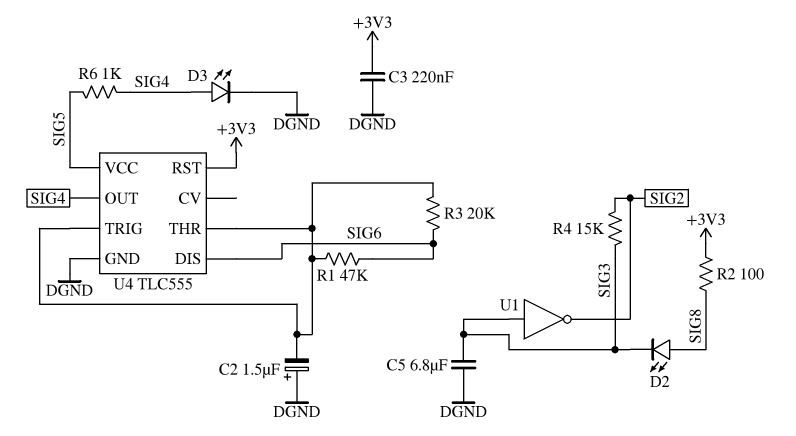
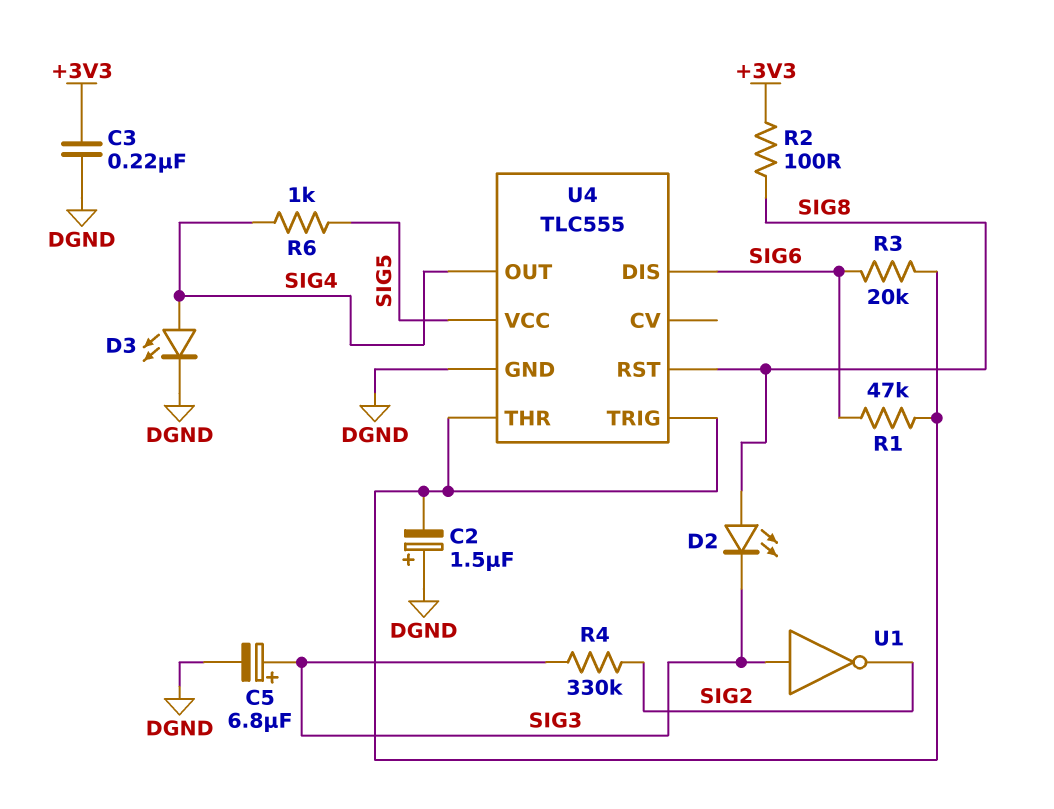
C5: 6.8uF (DGND, SIG3) -> 6.8uF (plus SIG3, minus DGND)
R4: 15k (SIG2, SIG3) -> 330k (SIG2, SIG3)
U4 pin RST: +3V3 -> SIG8

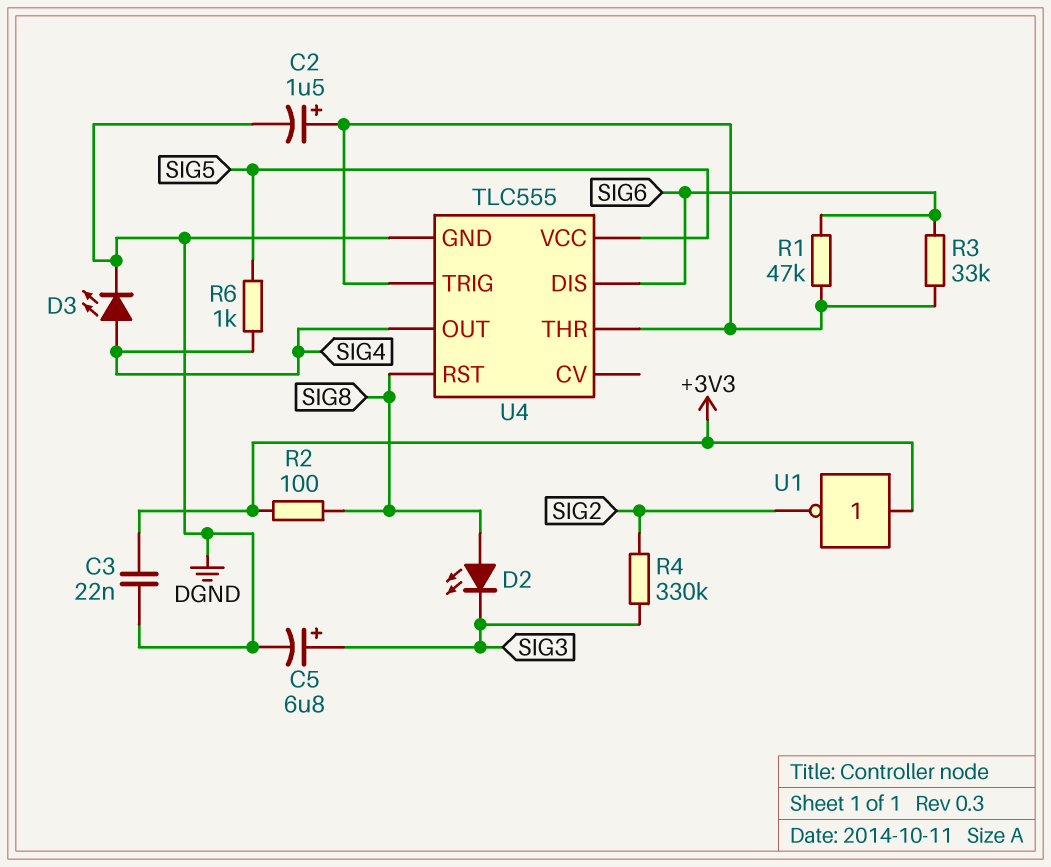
C2: 1.5uF (plus DGND, minus U4/THR) -> 1.5uF (plus U4/THR, minus DGND)
C3: 220nF (+3V3, DGND) -> 22nF (+3V3, DGND)
R3: 20k (SIG6, U4/THR) -> 33k (SIG6, U4/THR)
U1: NOT (in SIG3, out SIG2) -> NOT (in +3V3, out SIG2)

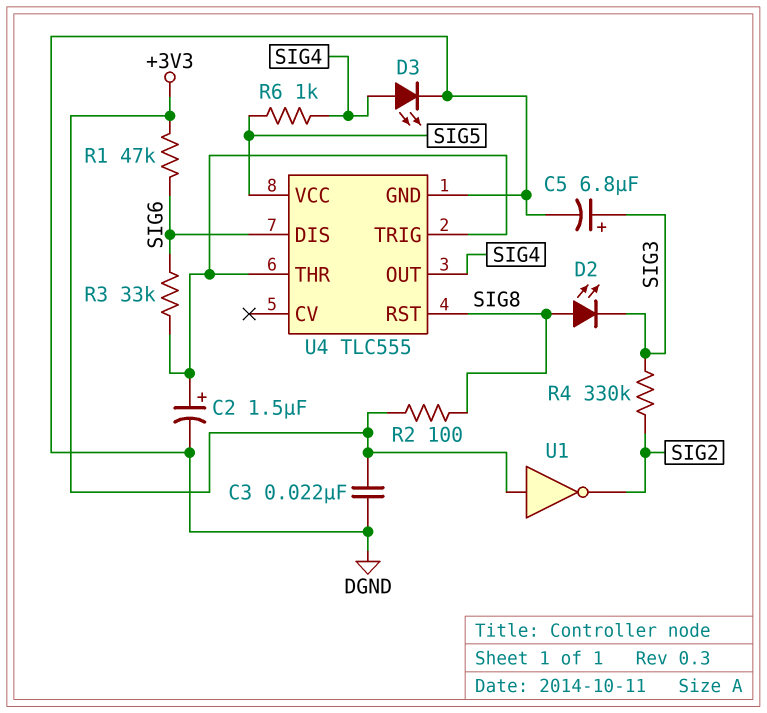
R1: 47k (SIG6, U4/THR) -> 47k (+3V3, SIG6)

